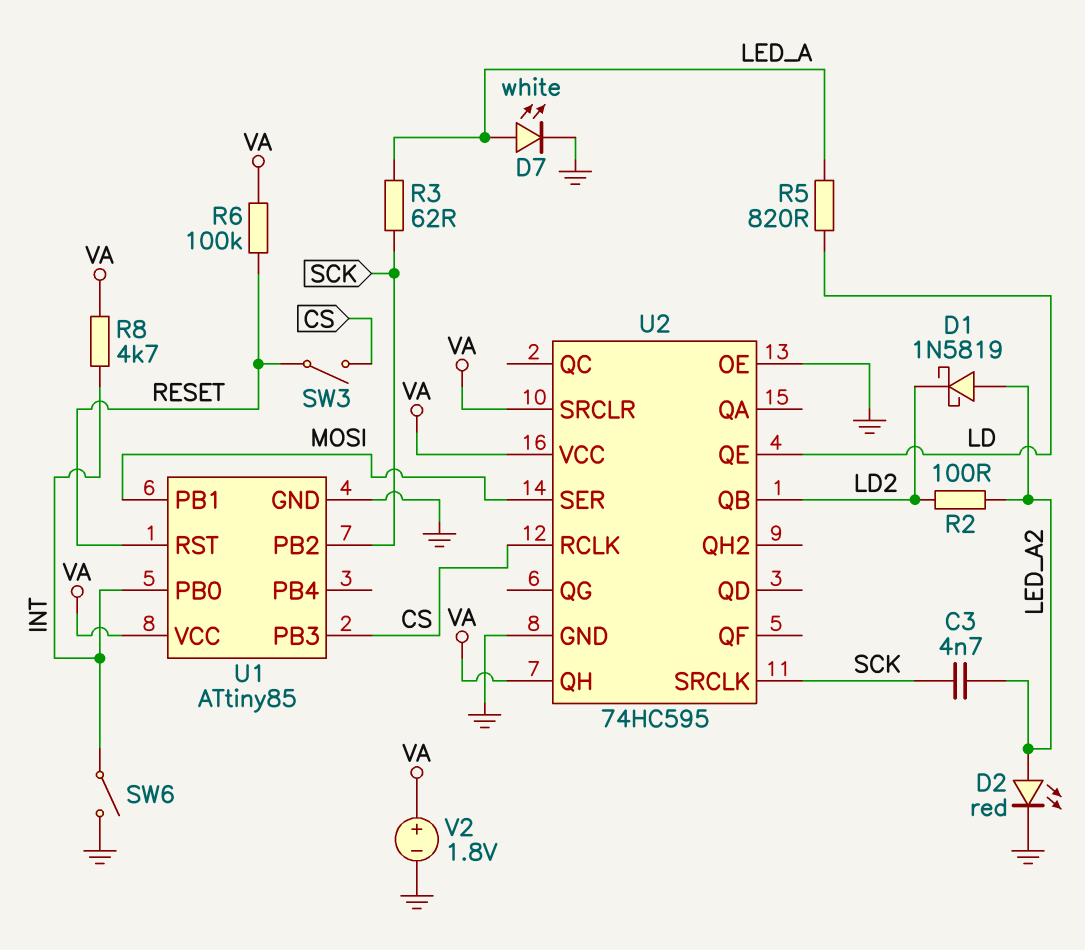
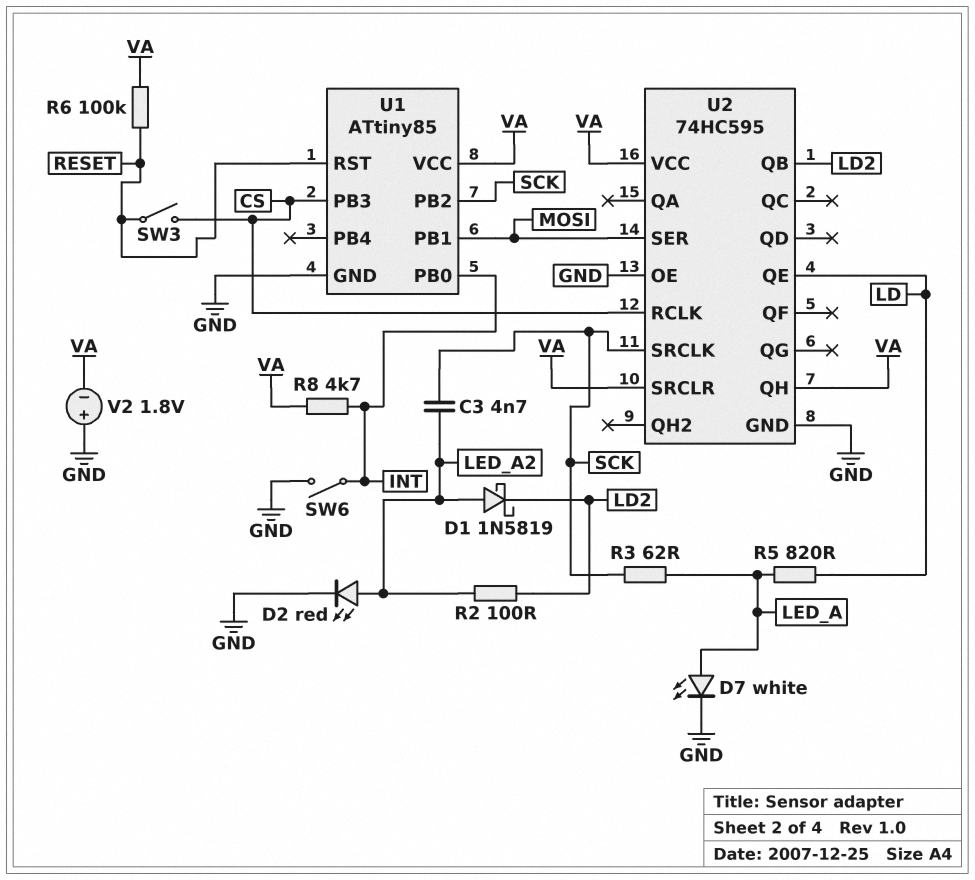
V2: 1.8V (plus VA, minus GND) -> 1.8V (plus GND, minus VA)

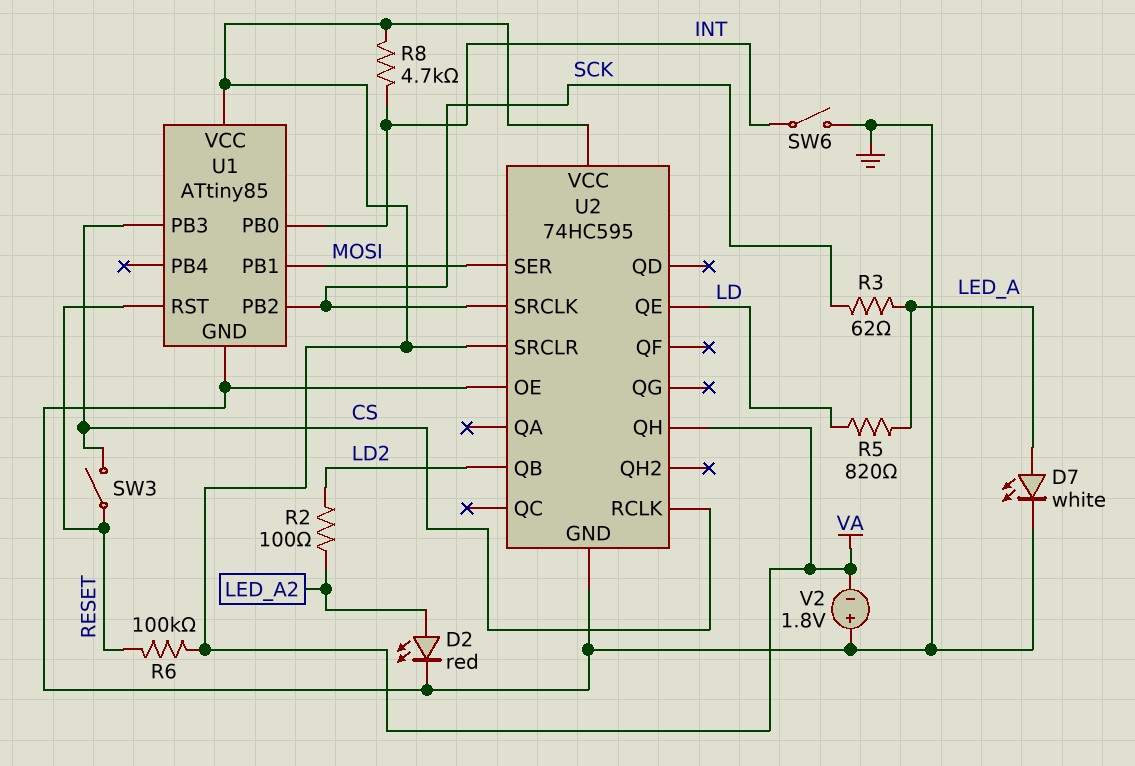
C3: 4.7nF (LED_A2, SCK) -> none
D1: schottky 1N5819 (A LED_A2, K LD2) -> none

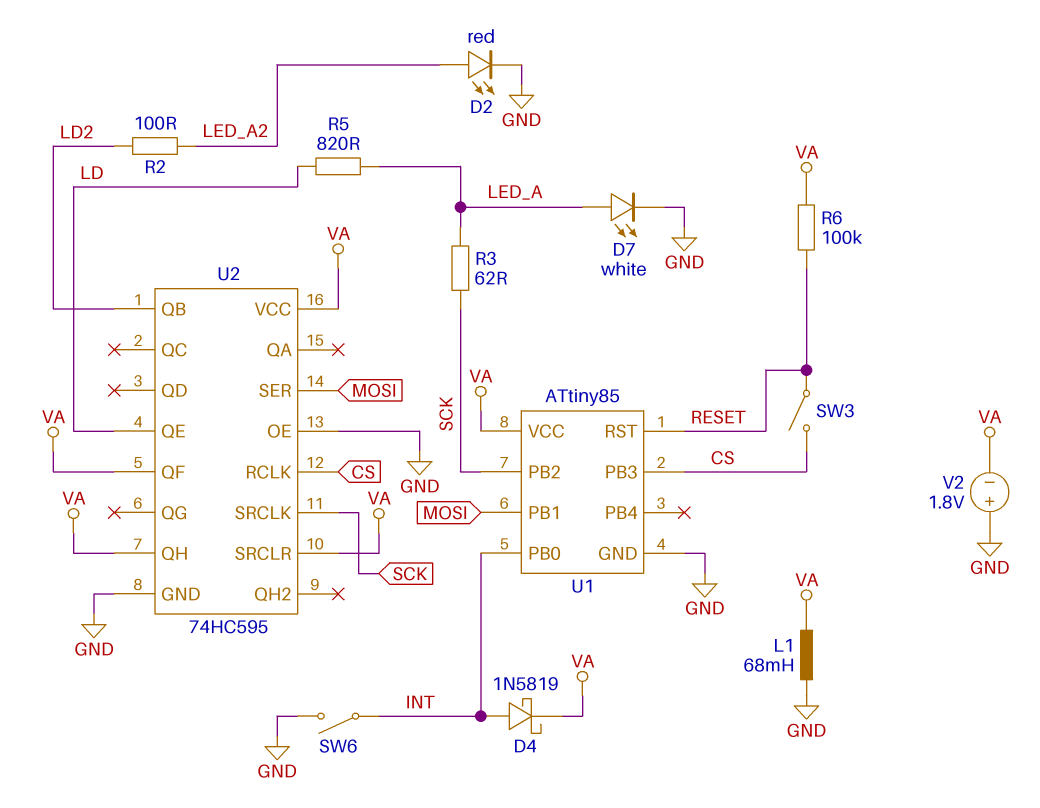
D4: none -> schottky 1N5819 (A INT, K VA)
L1: none -> 68mH (GND, VA)
R8: 4.7k (INT, VA) -> none
U2 pin QF: none -> VA

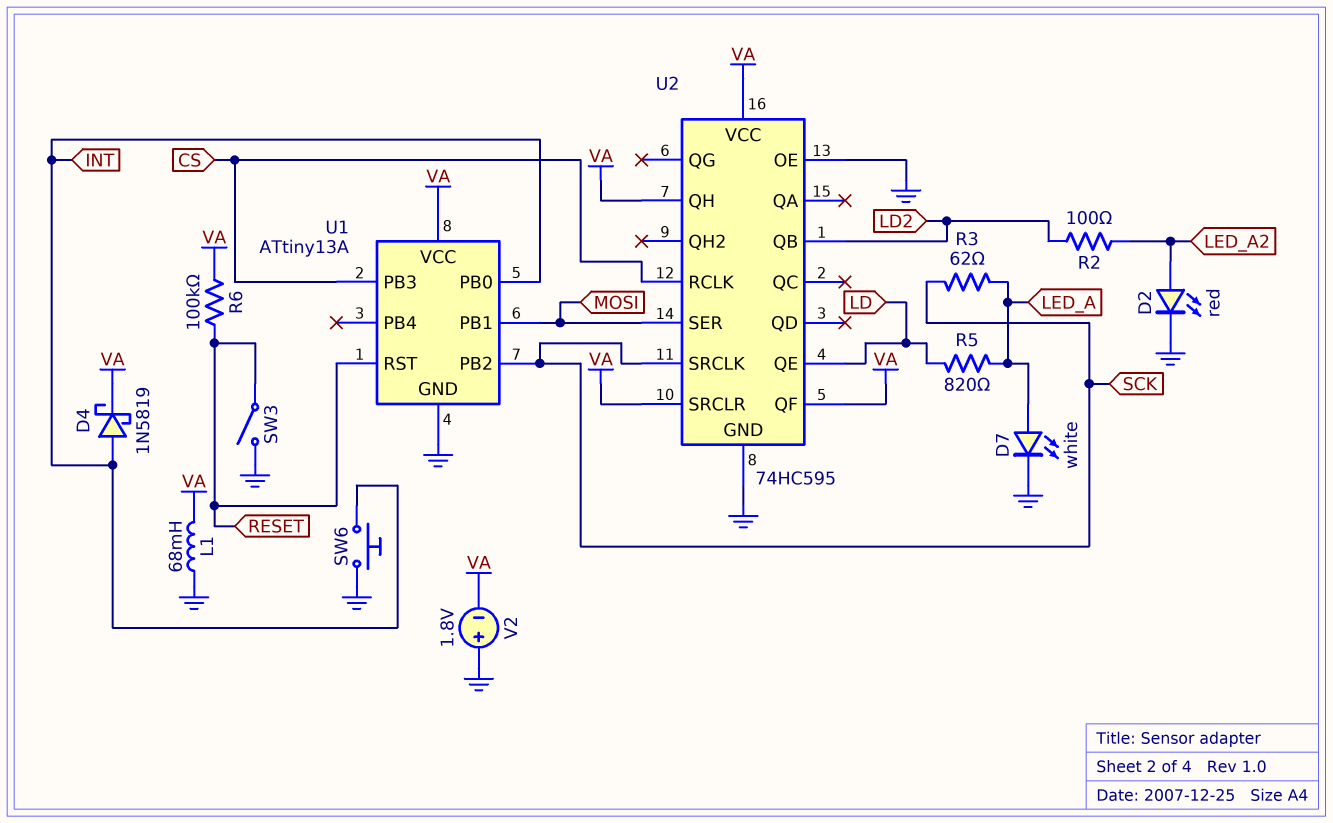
SW3: switch (CS, RESET) -> switch (GND, RESET)
SW6: switch (GND, INT) -> button (GND, INT)
U1: ATtiny85 -> ATtiny13A

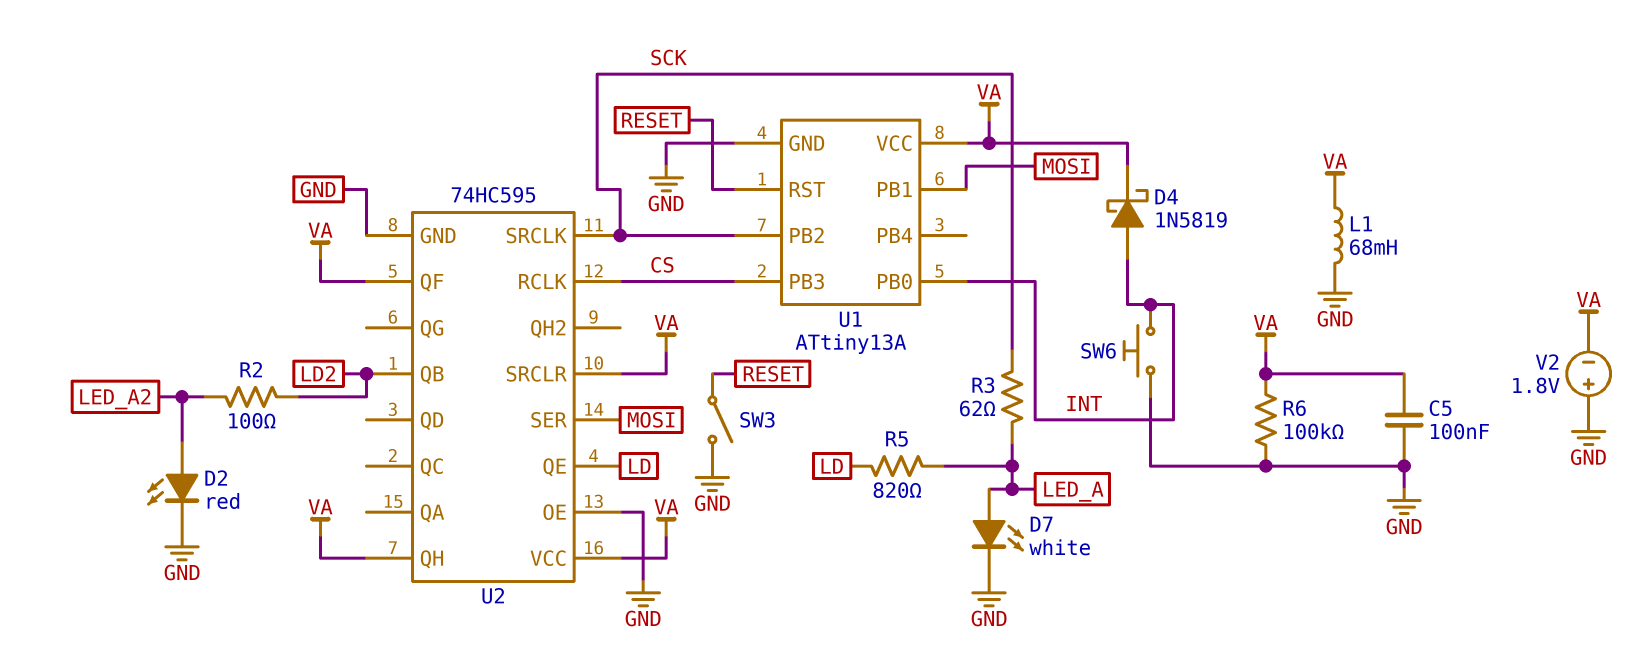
C5: none -> 100nF (GND, VA)
R6: 100k (RESET, VA) -> 100k (GND, VA)

